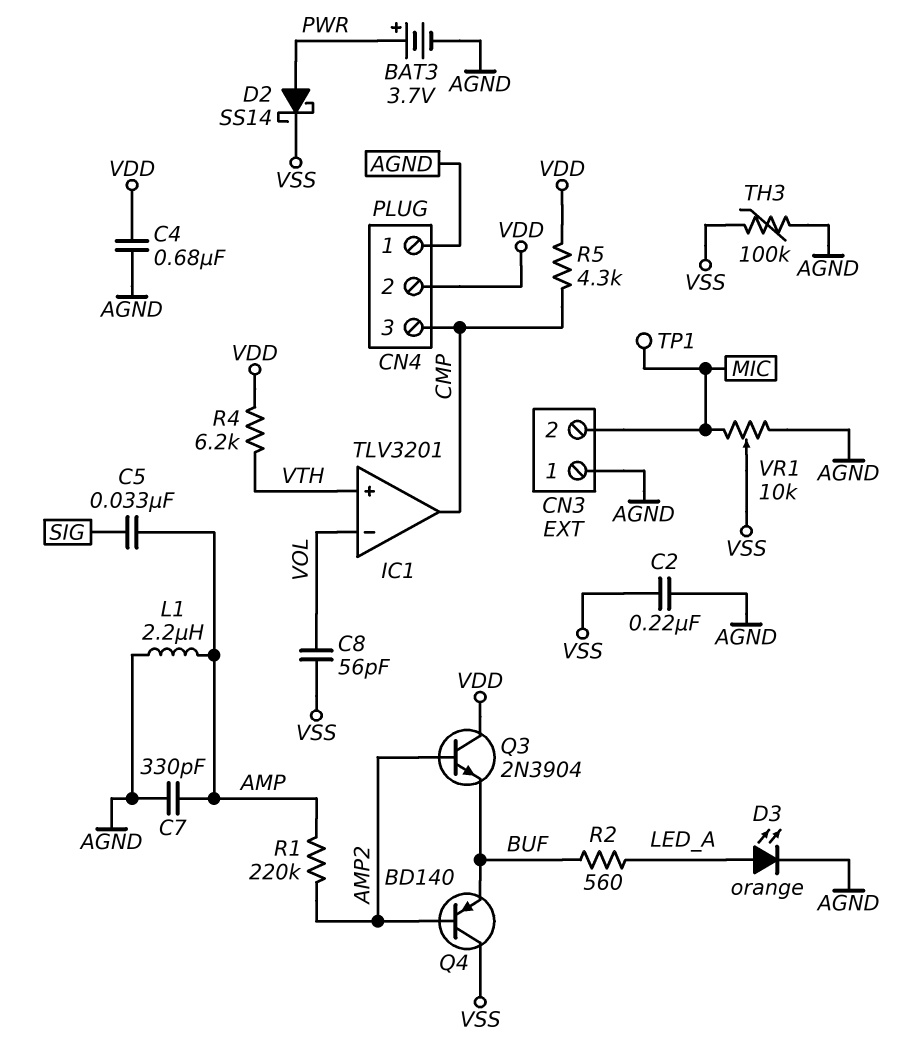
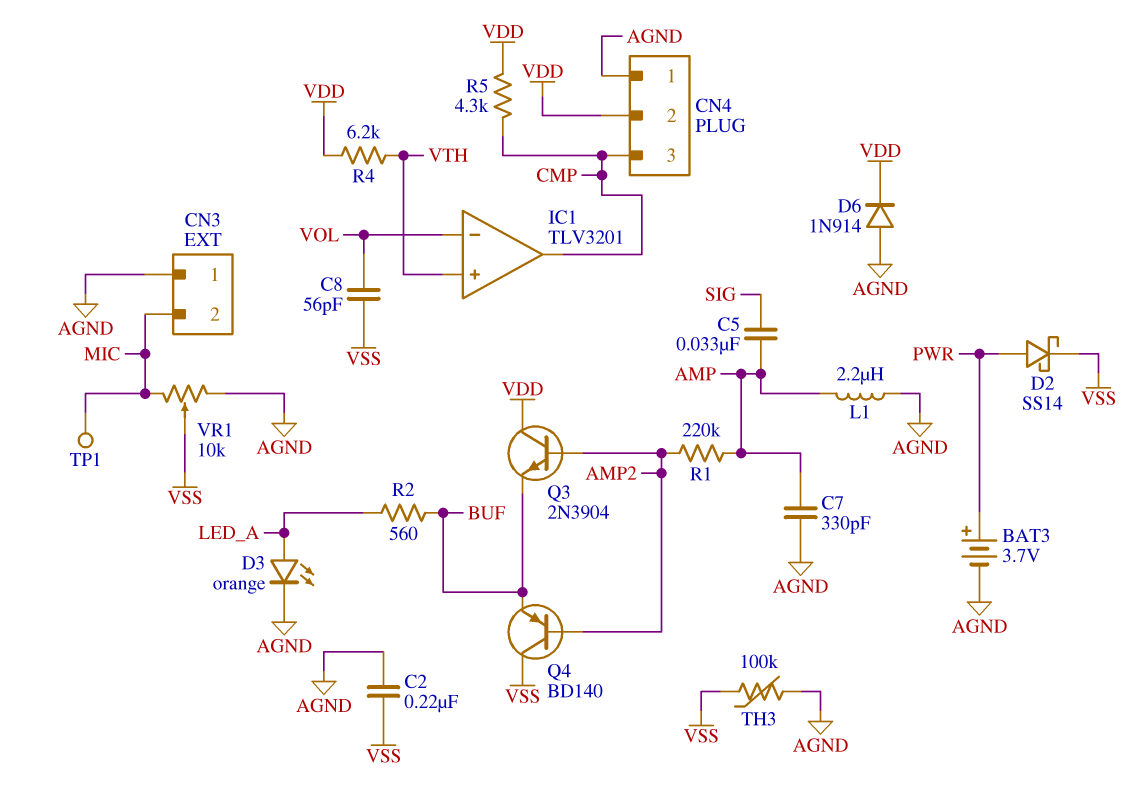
C4: 680nF (AGND, VDD) -> none
D6: none -> diode 1N914 (A AGND, K VDD)

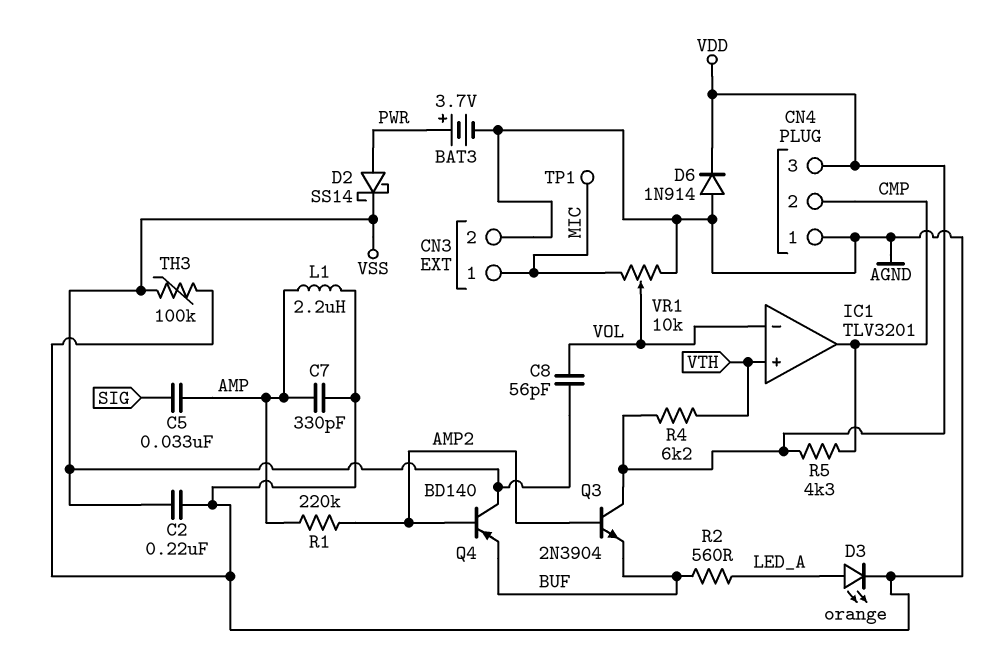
CN3 pin 1: AGND -> MIC
CN3 pin 2: MIC -> AGND
CN4 pin 2: VDD -> CMP
CN4 pin 3: CMP -> VDD
VR1: 10k (AGND, MIC, wiper VSS) -> 10k (AGND, MIC, wiper VOL)

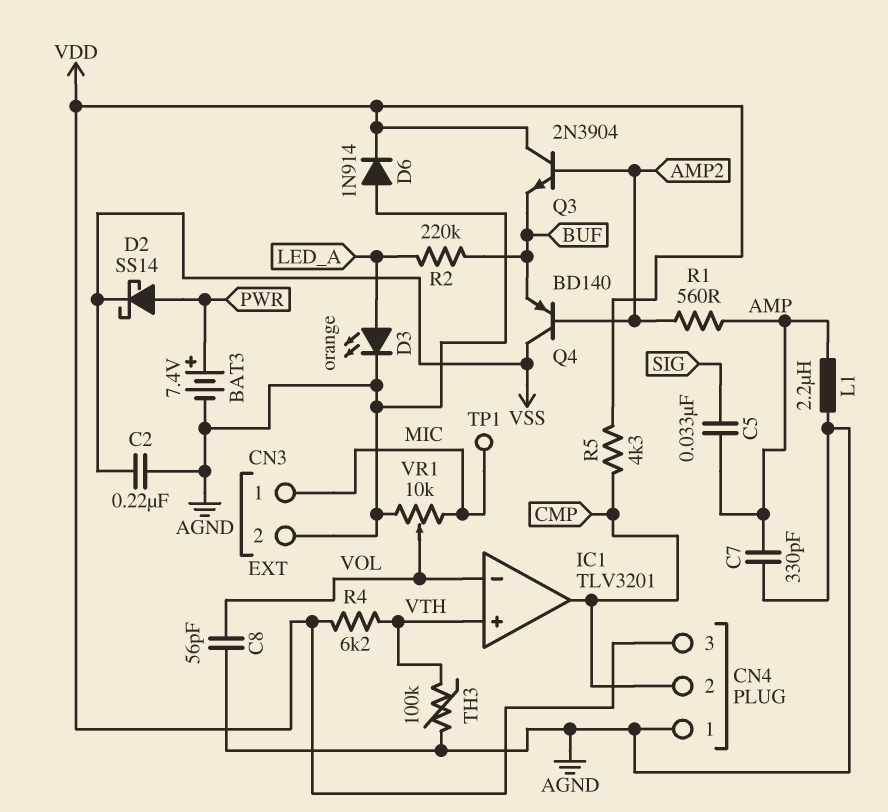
BAT3: 3.7V (plus PWR, minus AGND) -> 7.4V (plus PWR, minus AGND)
C8: 56pF (VOL, VSS) -> 56pF (AGND, VOL)
R1: 220k (AMP, AMP2) -> 560 (AMP, AMP2)
R2: 560 (BUF, LED_A) -> 220k (BUF, LED_A)
TH3: 100k (AGND, VSS) -> 100k (AGND, VTH)

